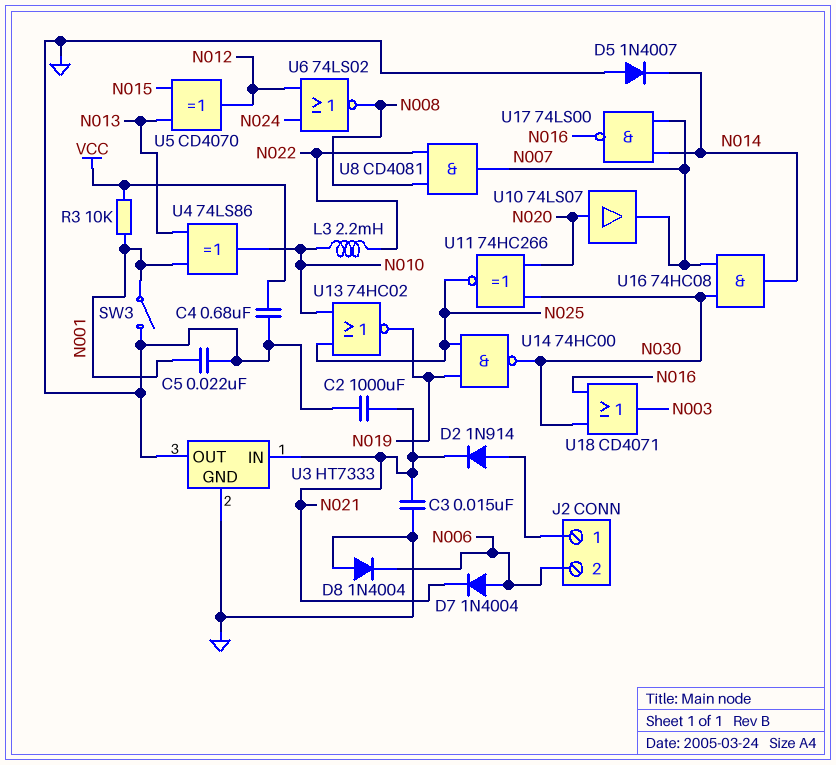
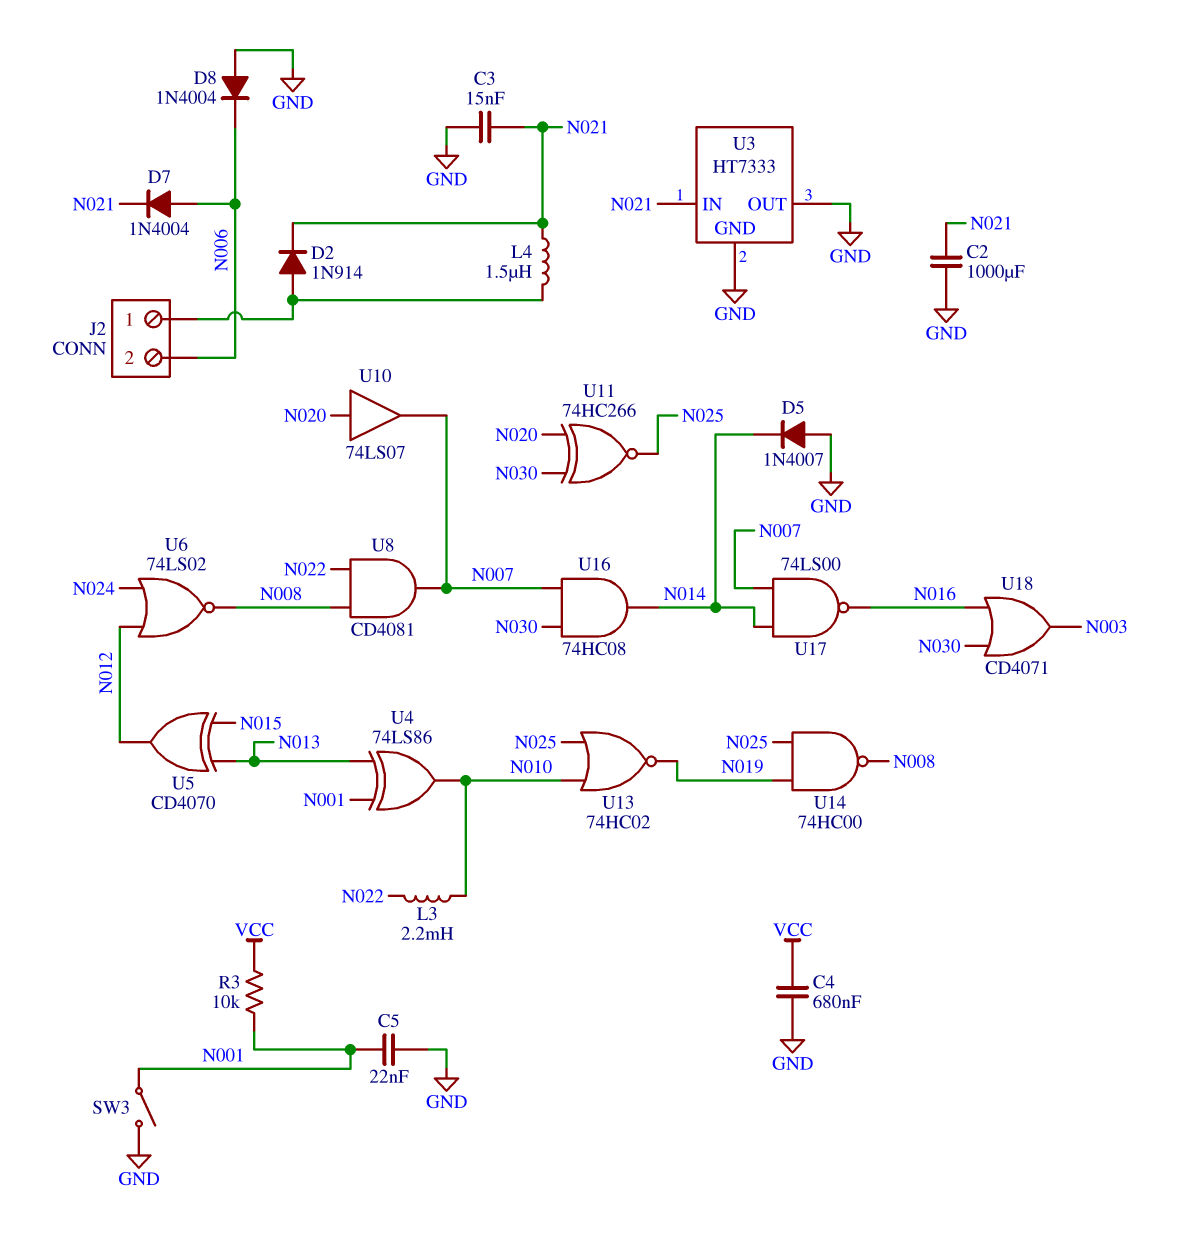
L4: none -> 1.5uH (J2/1, N021)
U14: NAND 74HC00 (in N019, in N025, out N030) -> NAND 74HC00 (in N019, in N025, out N008)

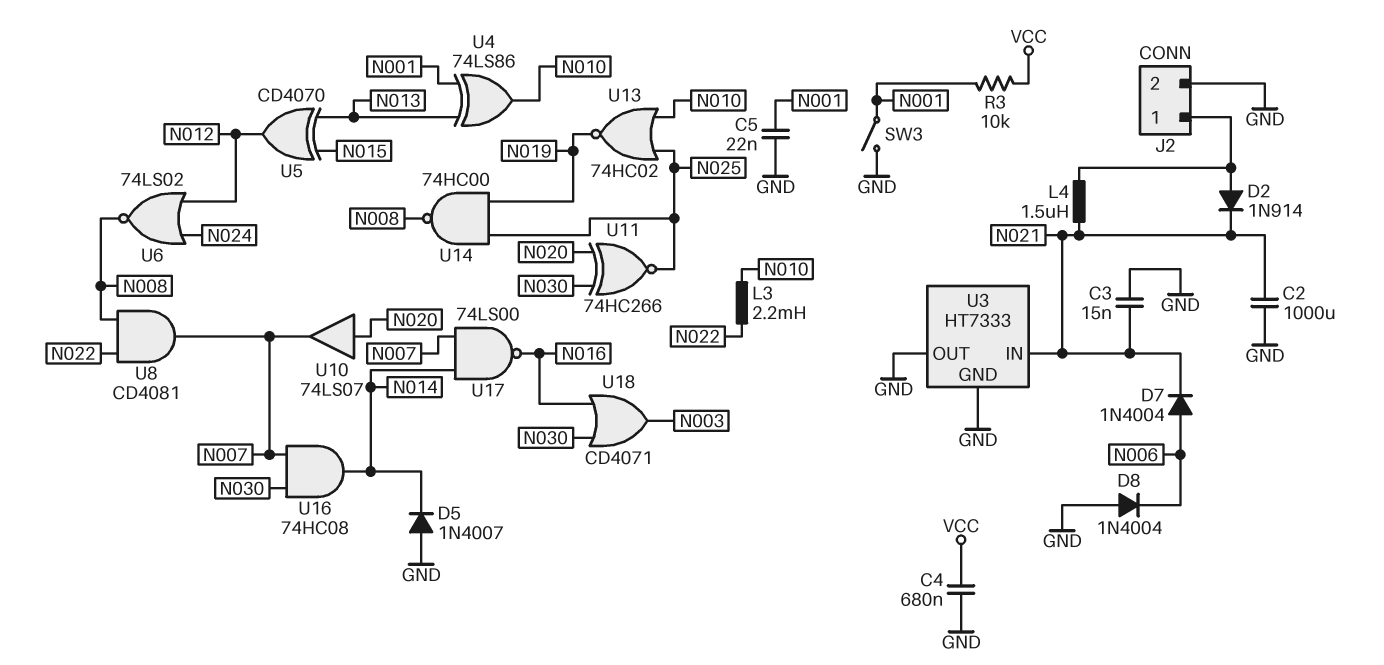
J2 pin 2: N006 -> GND

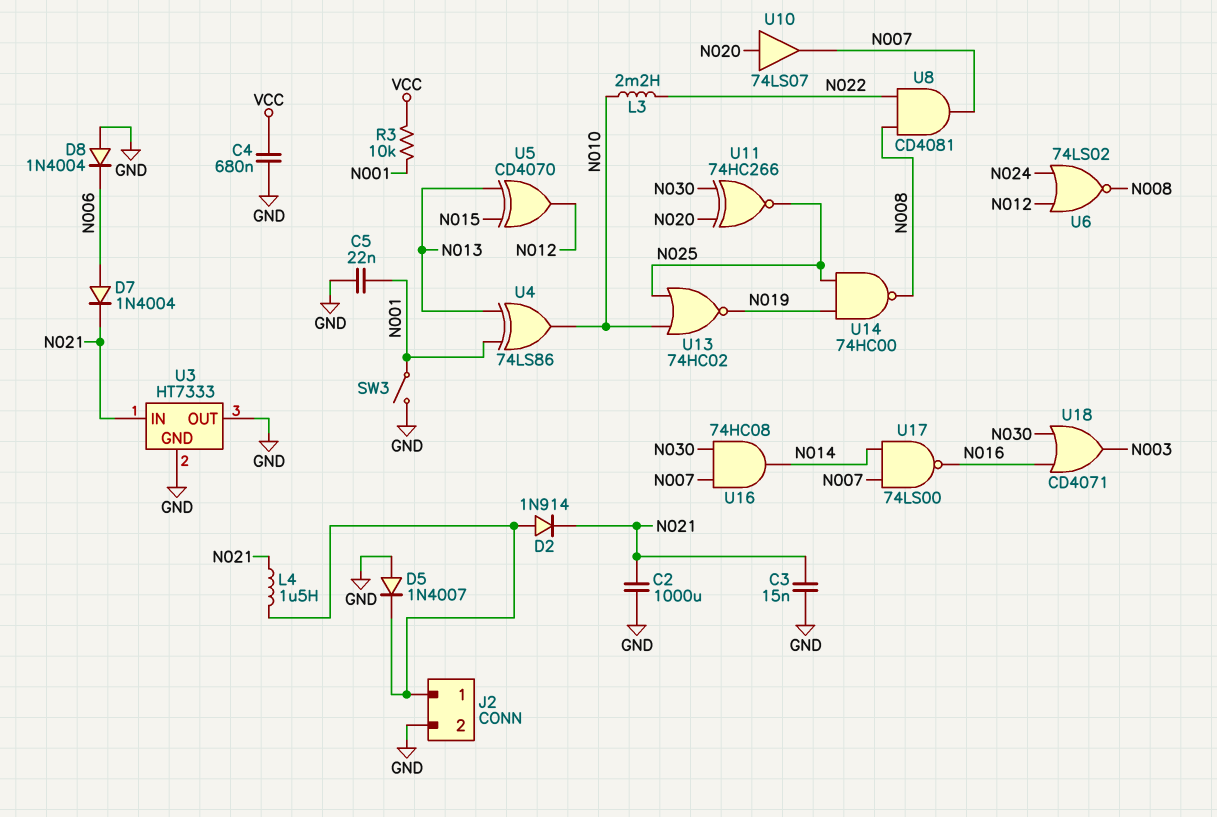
D5: diode 1N4007 (A GND, K N014) -> diode 1N4007 (A GND, K J2/1)

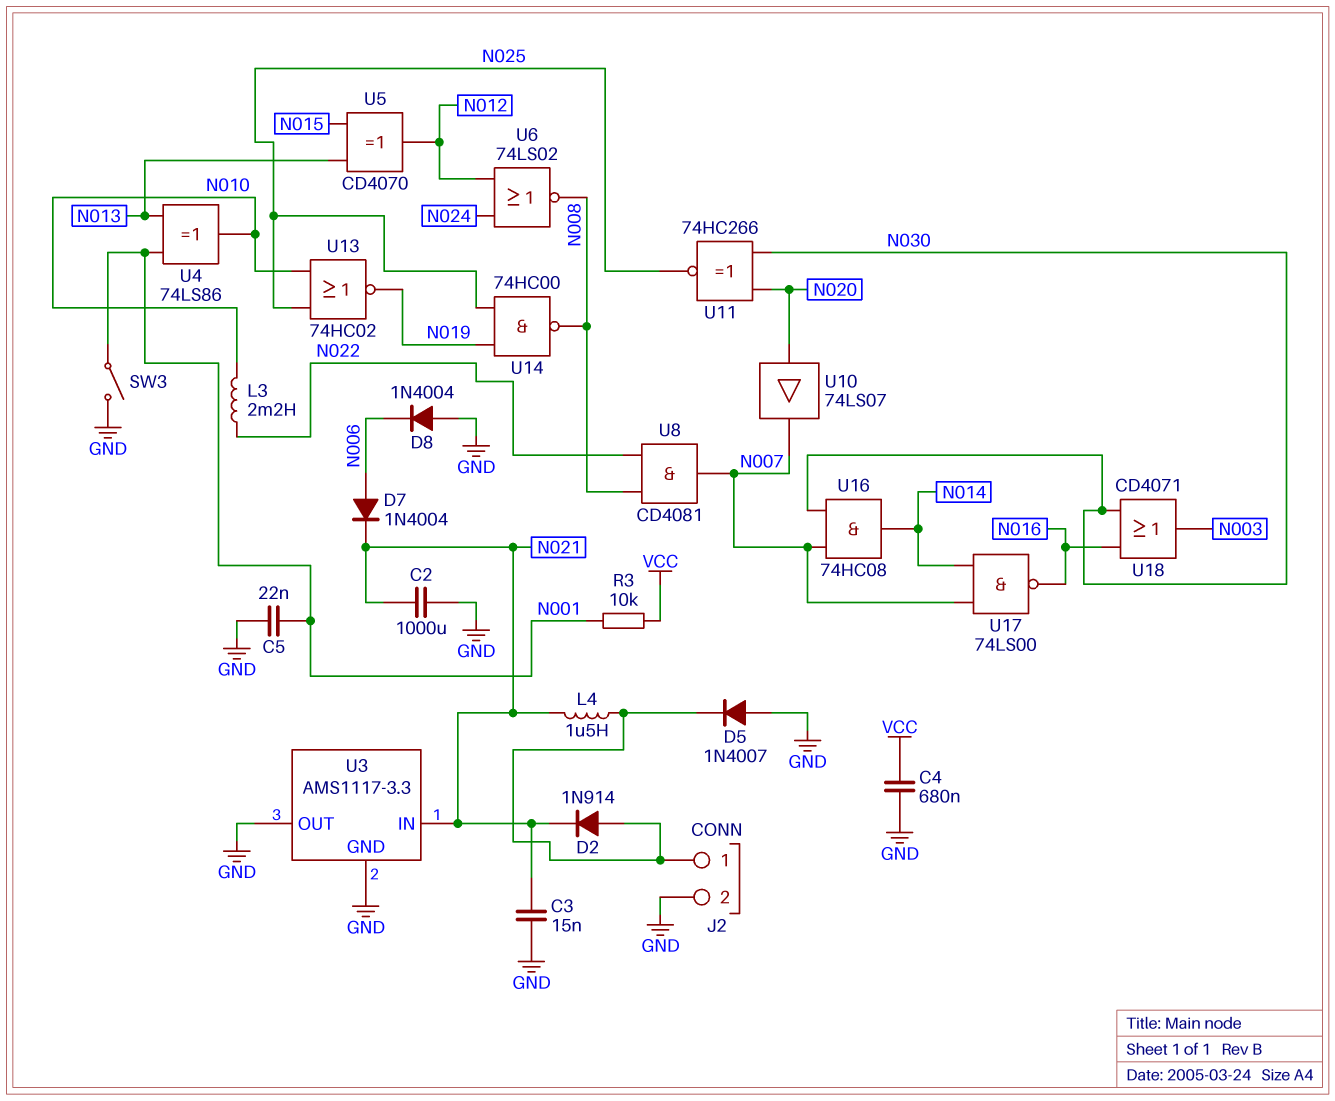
U3: HT7333 -> AMS1117-3.3

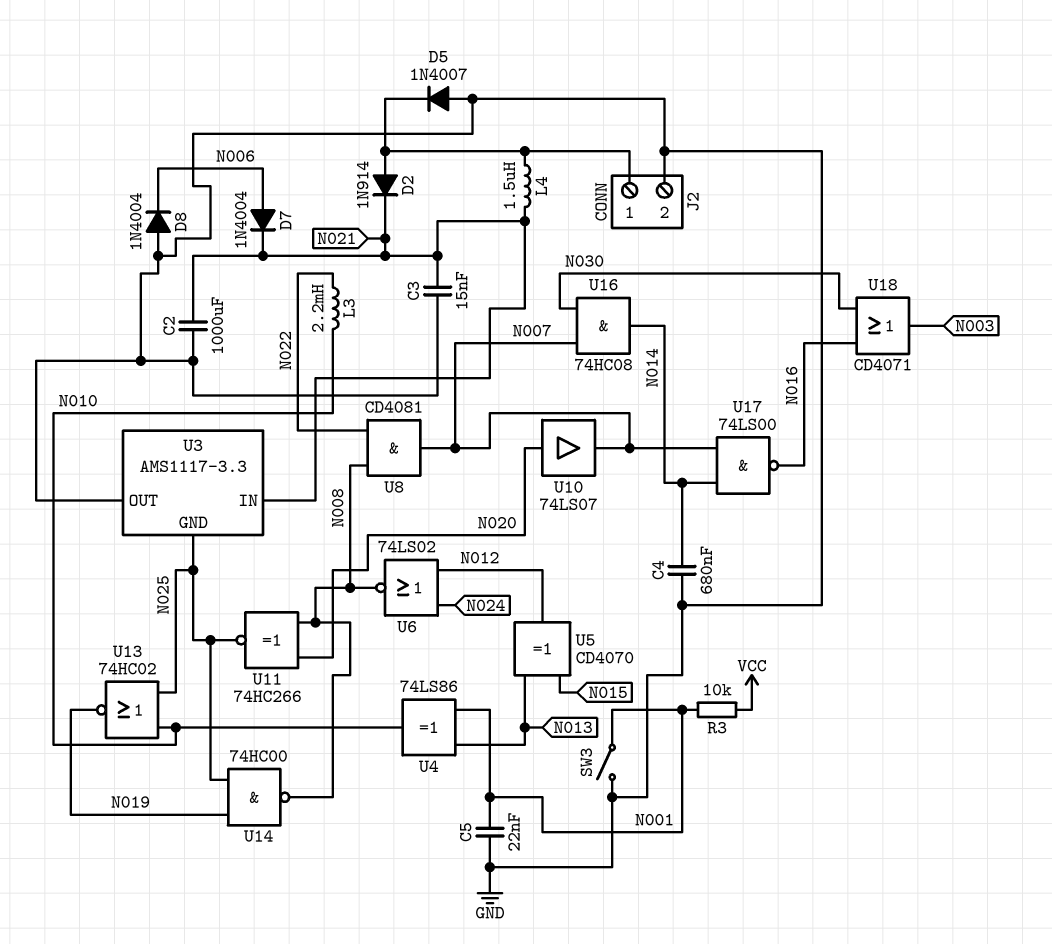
C4: 680nF (GND, VCC) -> 680nF (GND, N014)
U3 pin GND: GND -> N025
U11: XNOR 74HC266 (in N020, in N030, out N025) -> XNOR 74HC266 (in N008, in N020, out N025)

